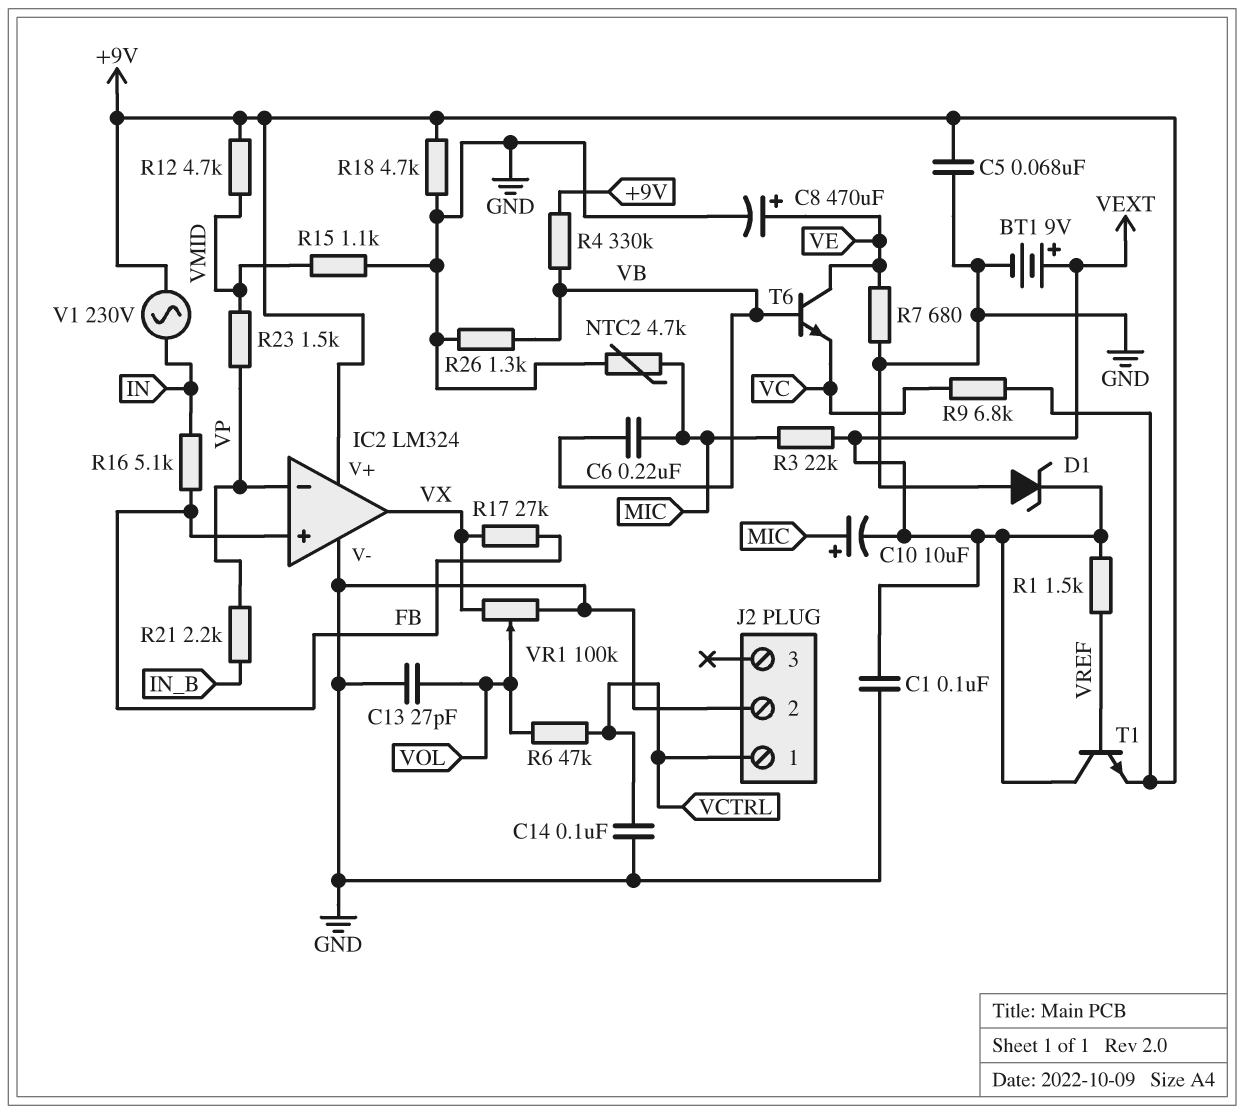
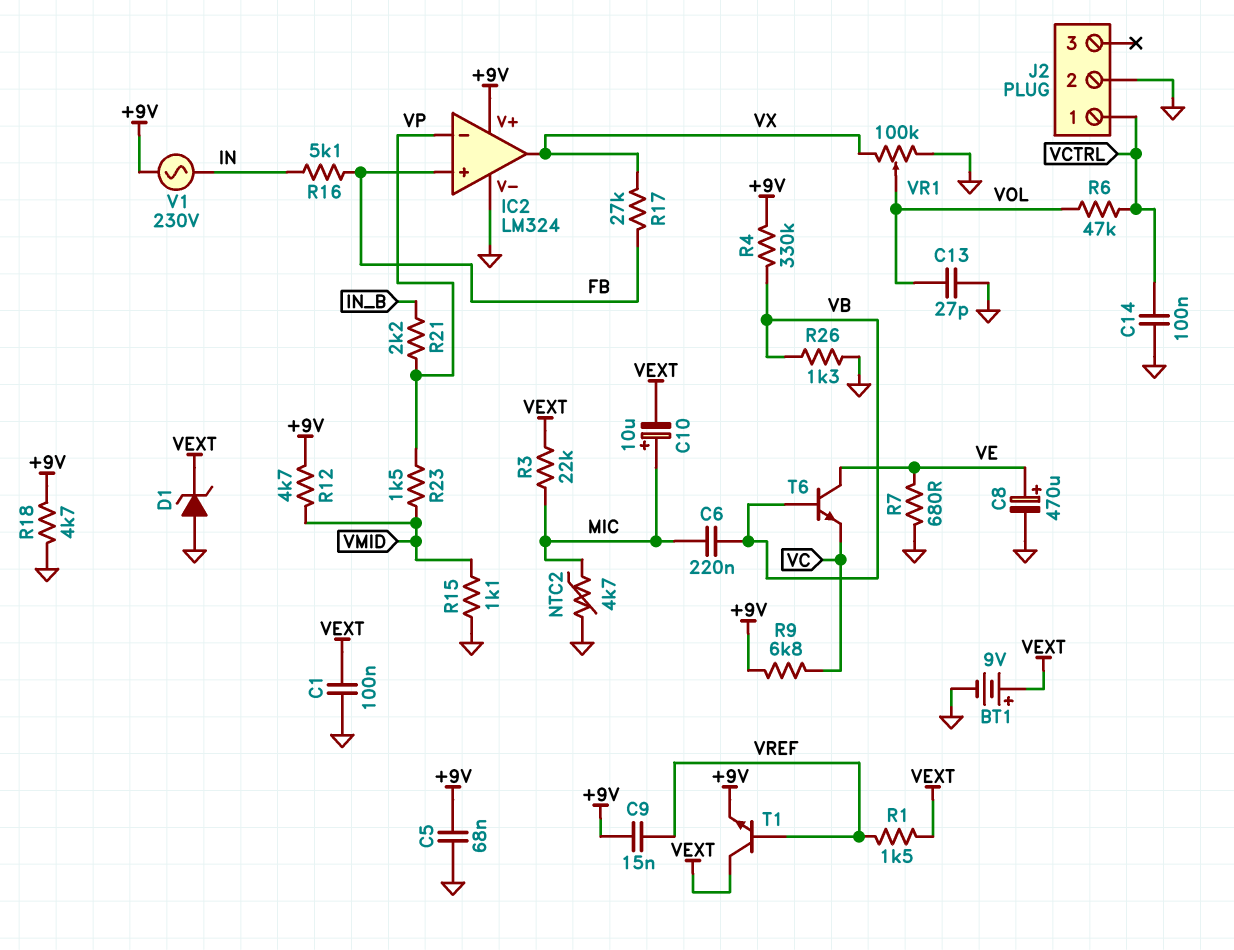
C9: none -> 15nF (+9V, VREF)

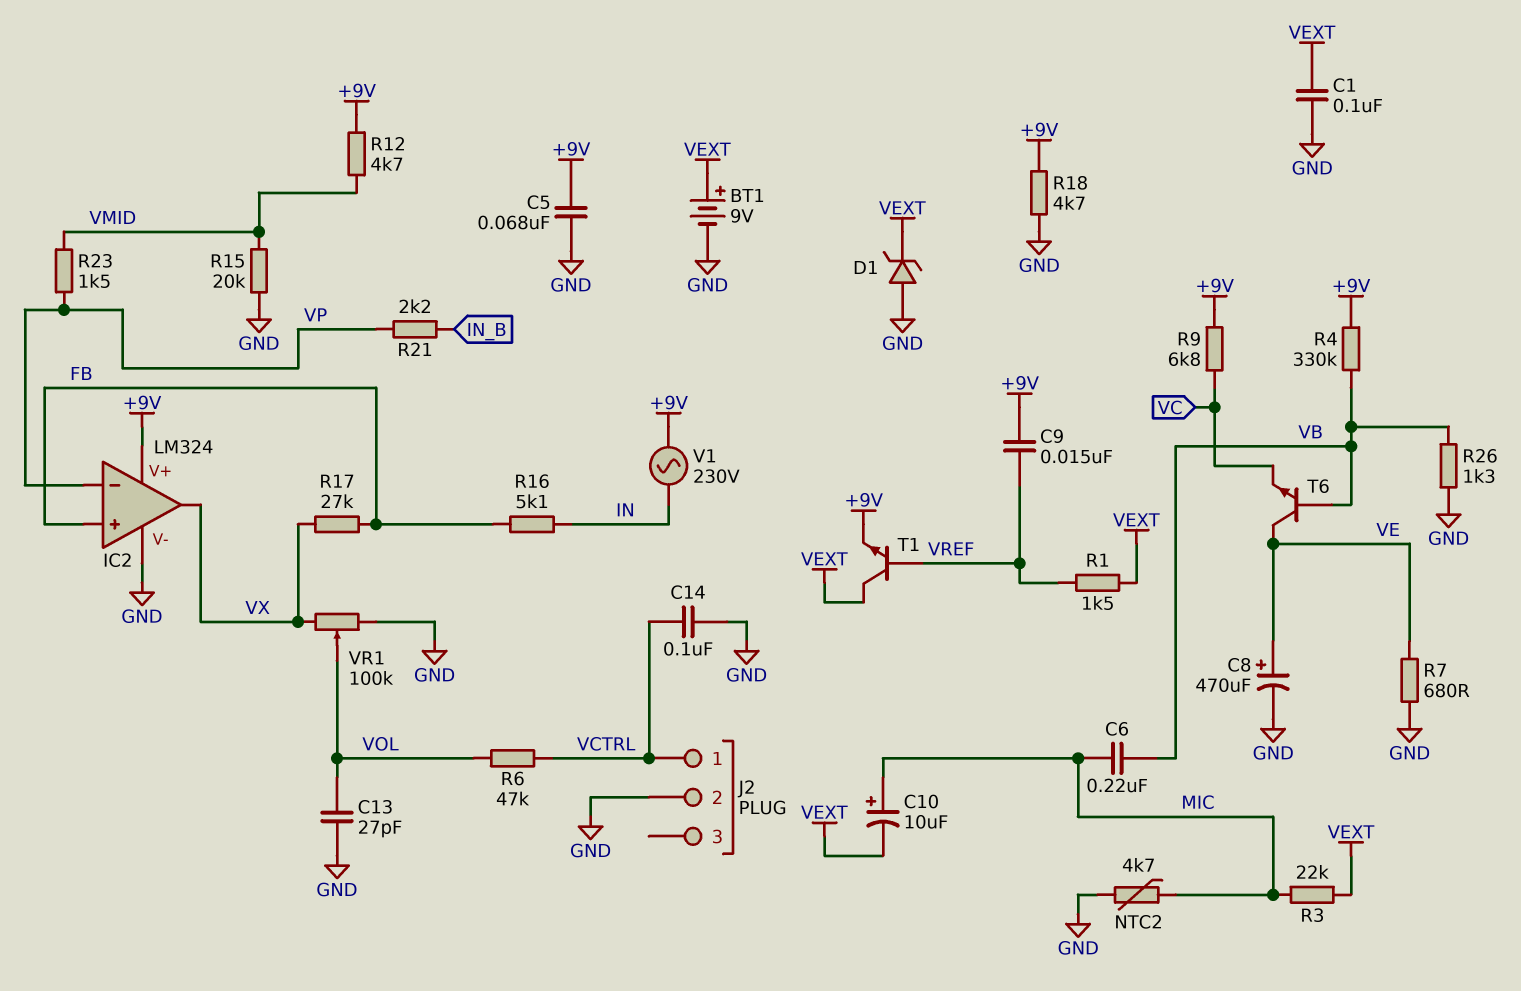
R15: 1.1k (GND, VMID) -> 20k (GND, VMID)

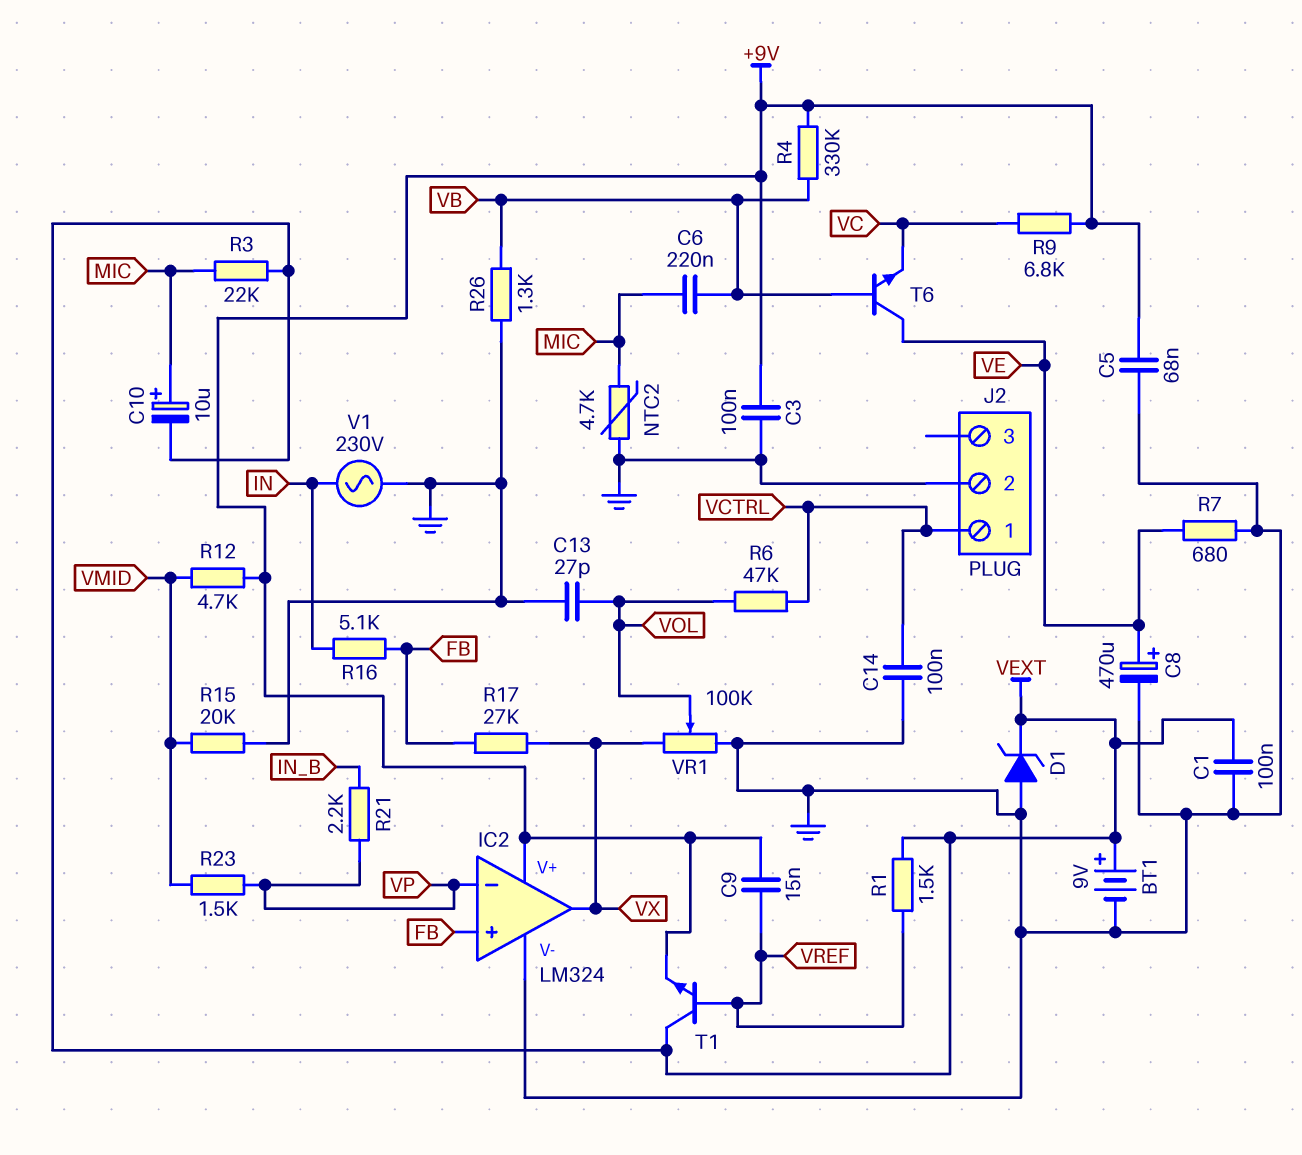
C3: none -> 100nF (+9V, GND)
R18: 4.7k (+9V, GND) -> none
V1: AC 230V (+9V, IN) -> AC 230V (GND, IN)

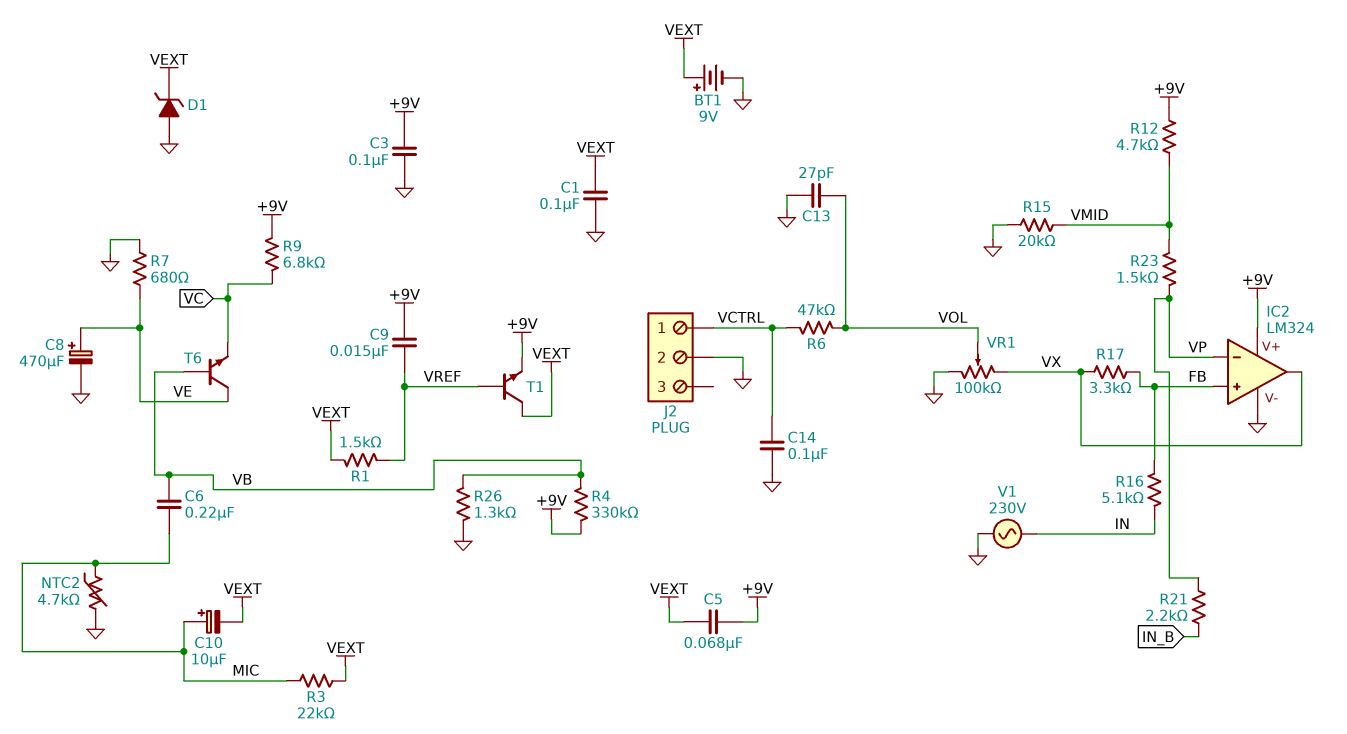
C5: 68nF (+9V, GND) -> 68nF (+9V, VEXT)
R17: 27k (FB, VX) -> 3.3k (FB, VX)

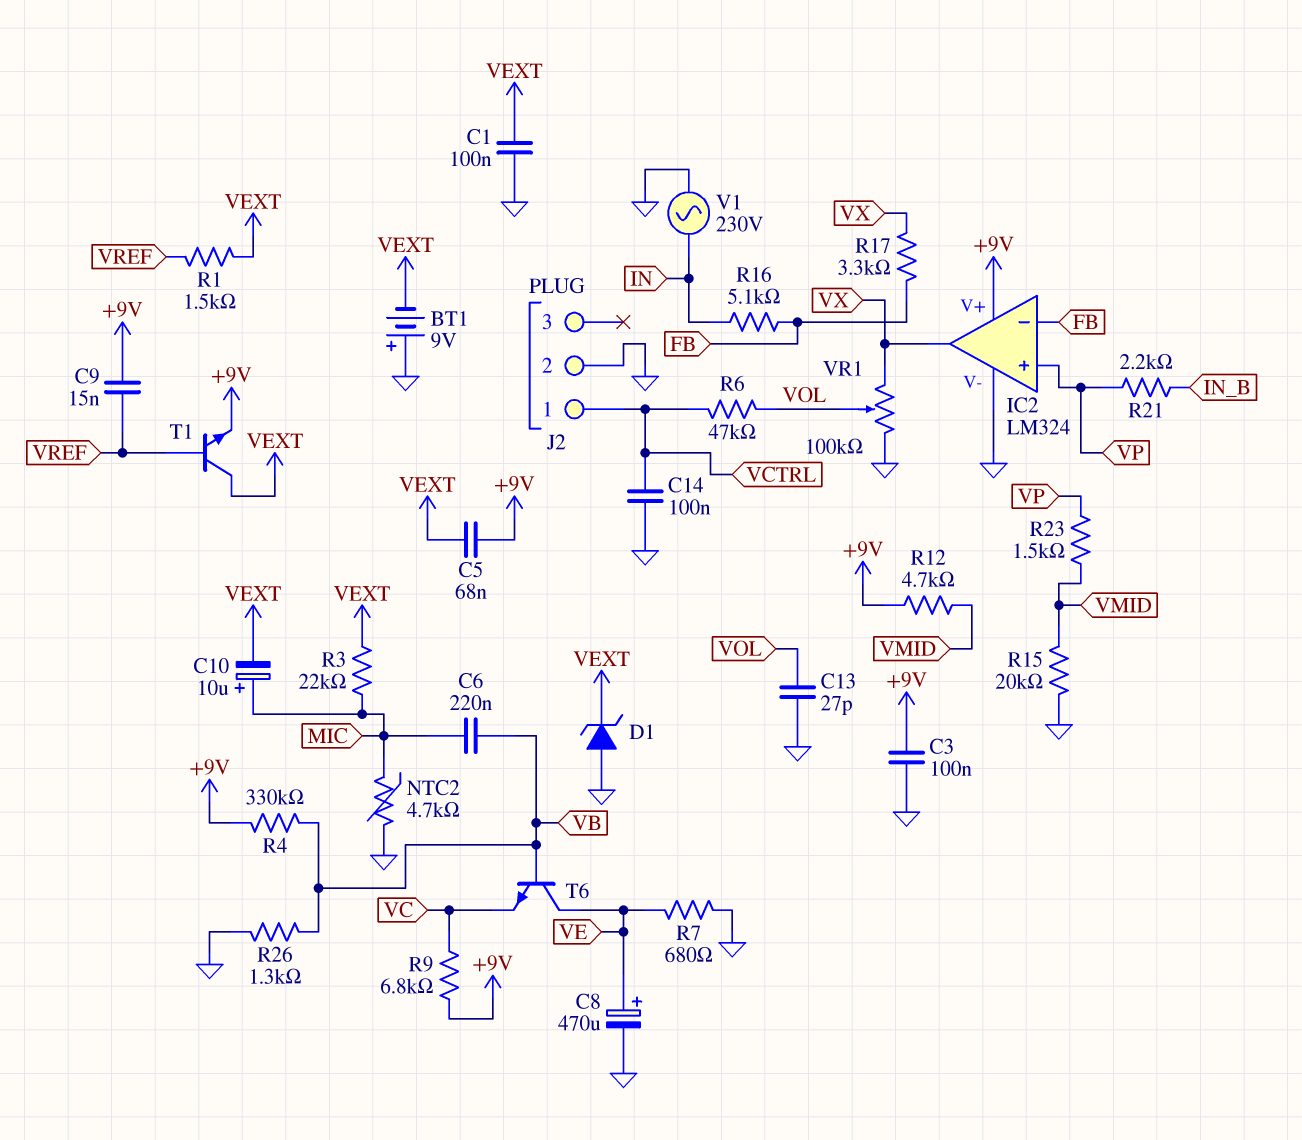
BT1: 9V (plus VEXT, minus GND) -> 9V (plus GND, minus VEXT)
IC2 pin in+: FB -> VP
IC2 pin in-: VP -> FB

